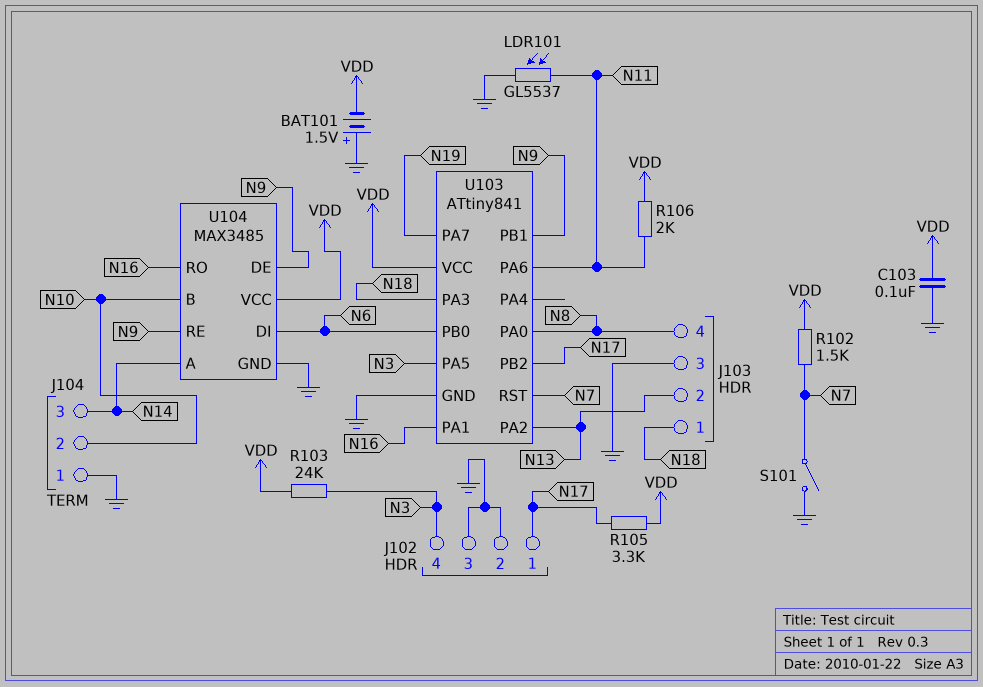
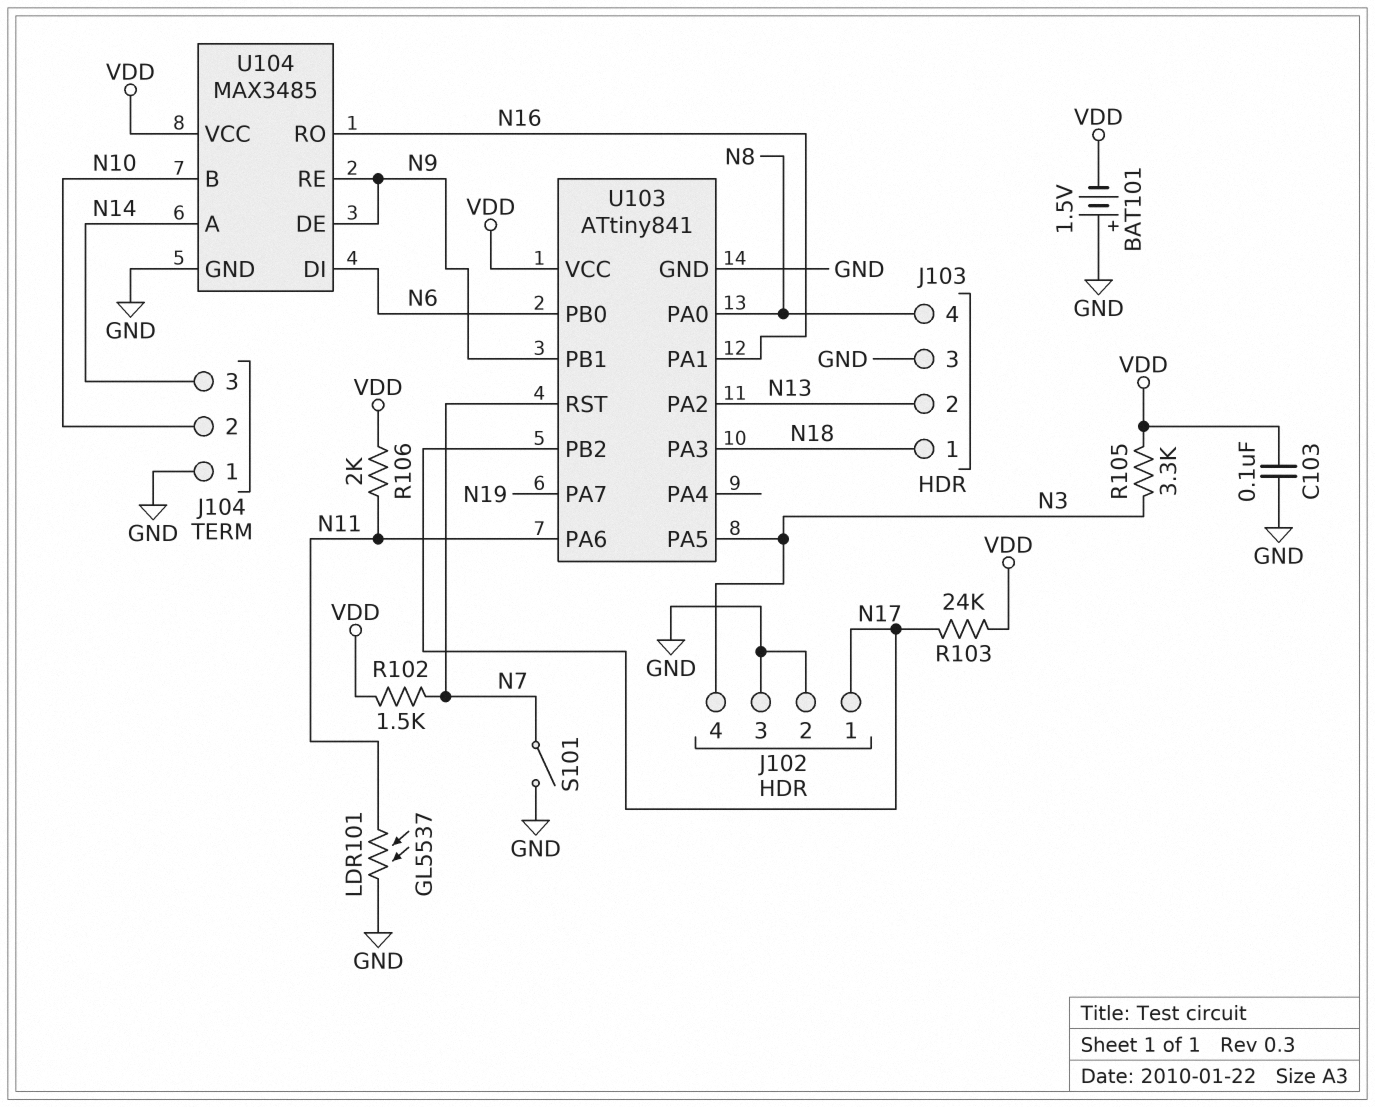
R103: 24k (N3, VDD) -> 24k (N17, VDD)
R105: 3.3k (N17, VDD) -> 3.3k (N3, VDD)

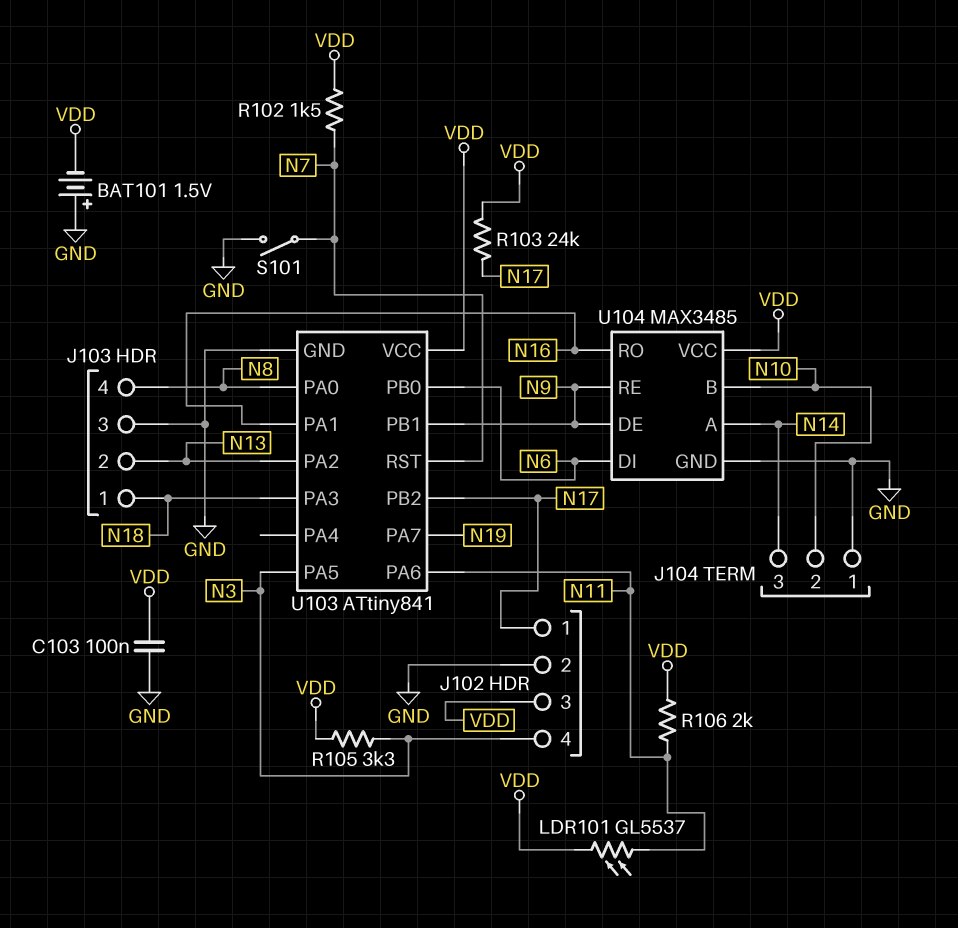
J102 pin 3: GND -> VDD
LDR101: GL5537 (GND, N11) -> GL5537 (N11, VDD)

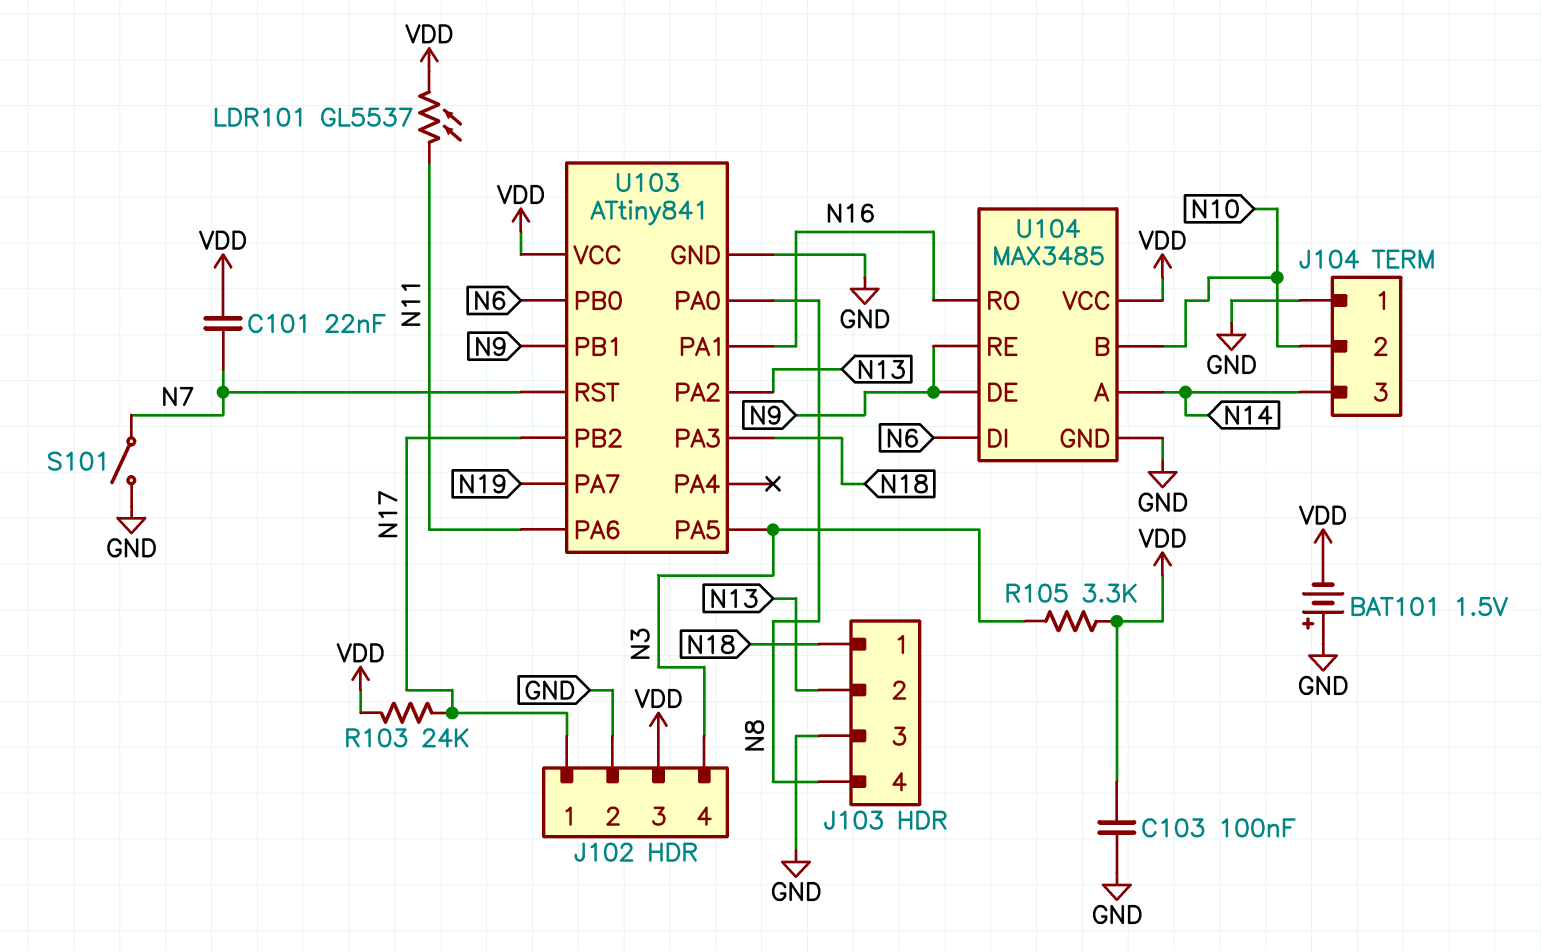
C101: none -> 22nF (N7, VDD)
R102: 1.5k (N7, VDD) -> none
R106: 2k (N11, VDD) -> none

